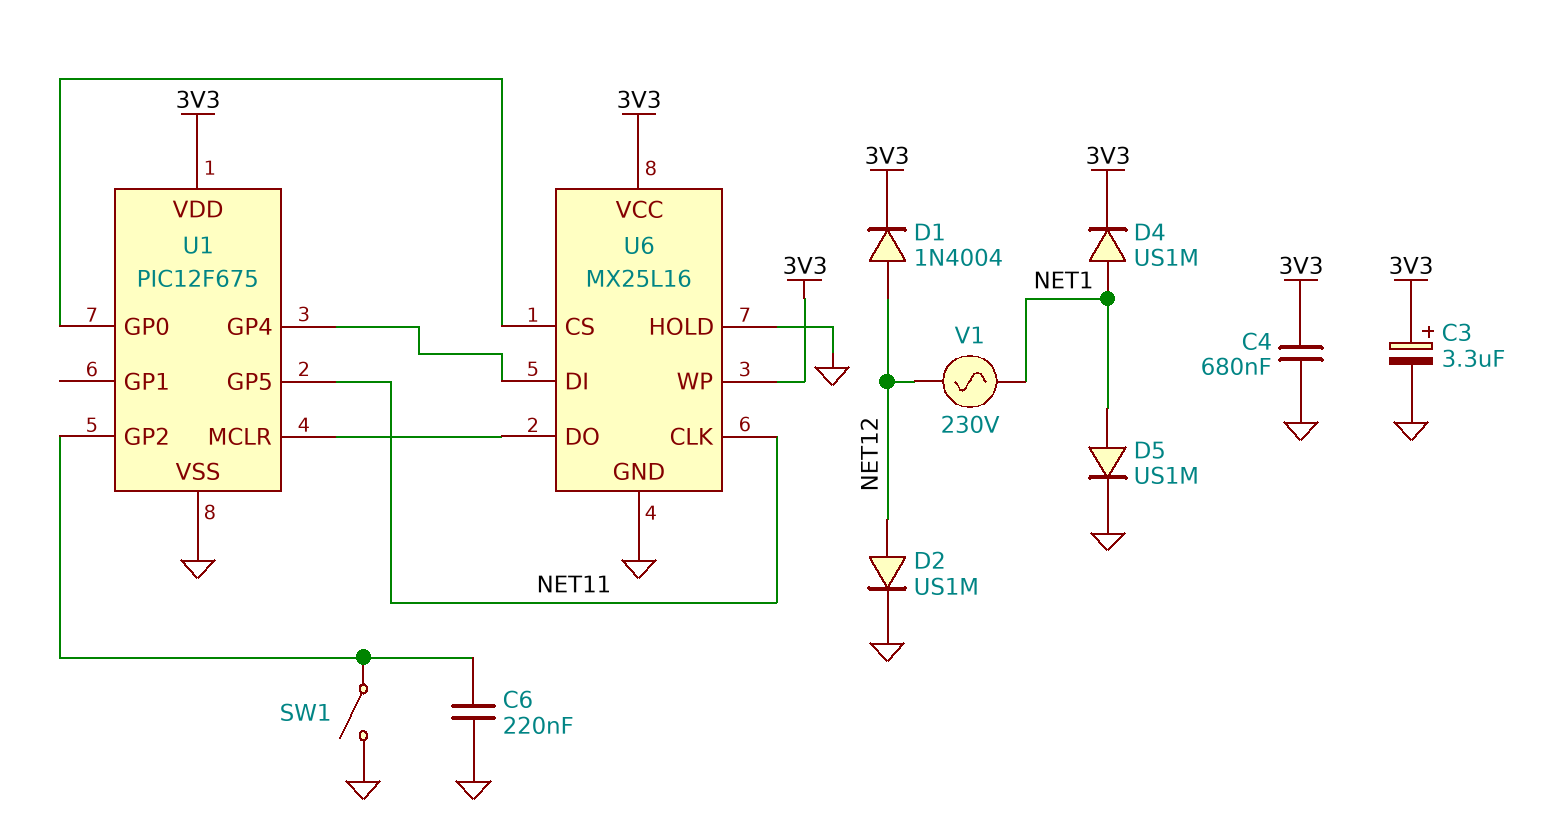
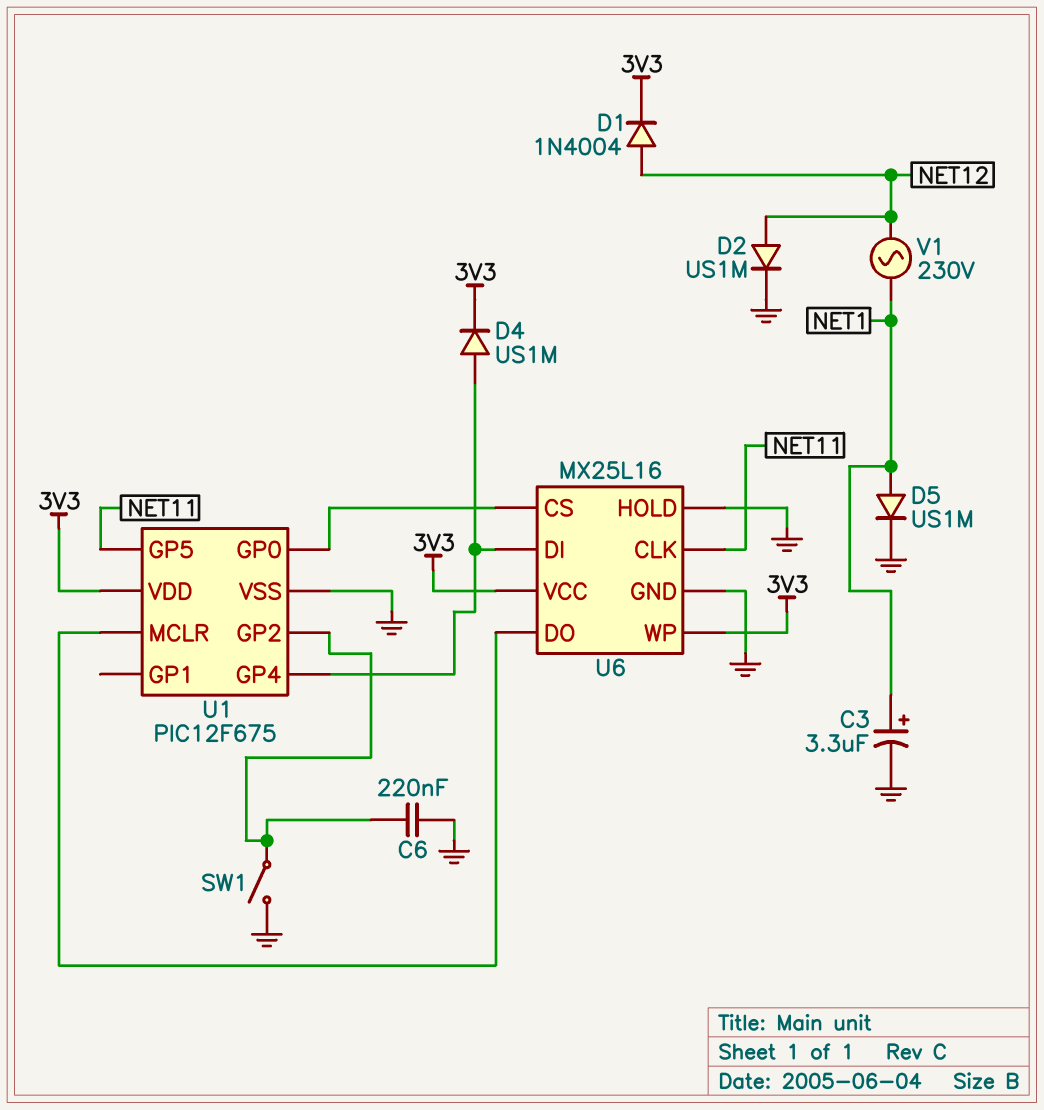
C3: 3.3uF (plus 3V3, minus GND) -> 3.3uF (plus NET1, minus GND)
C4: 680nF (3V3, GND) -> none
D4: diode US1M (A NET1, K 3V3) -> diode US1M (A U1/GP4, K 3V3)

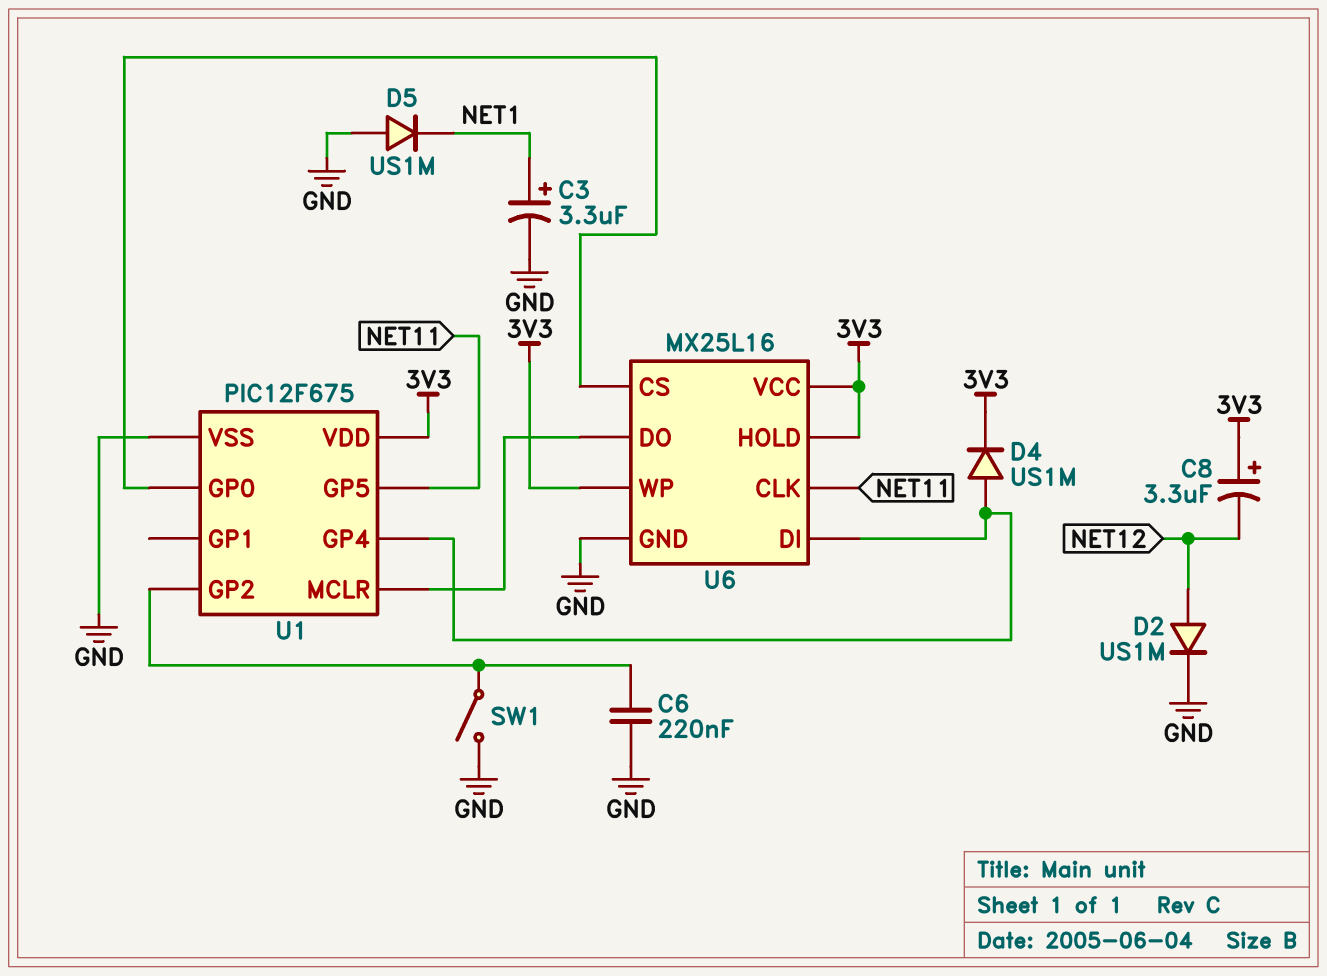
C8: none -> 3.3uF (plus 3V3, minus NET12)
D1: diode 1N4004 (A NET12, K 3V3) -> none
D5: diode US1M (A NET1, K GND) -> diode US1M (A GND, K NET1)
U6 pin HOLD: GND -> 3V3
V1: AC 230V (NET1, NET12) -> none

